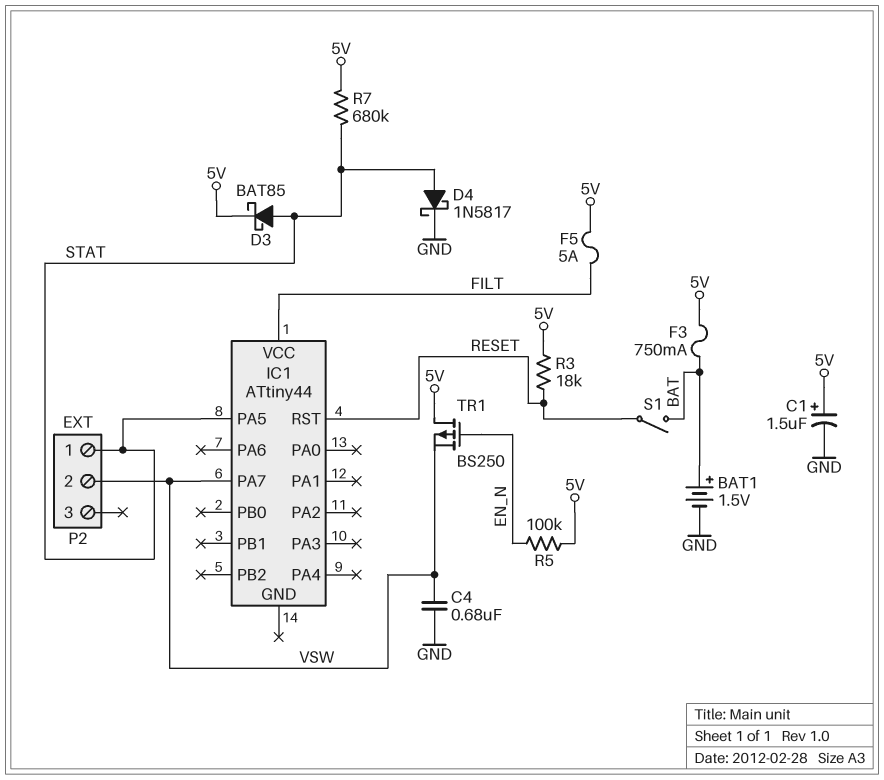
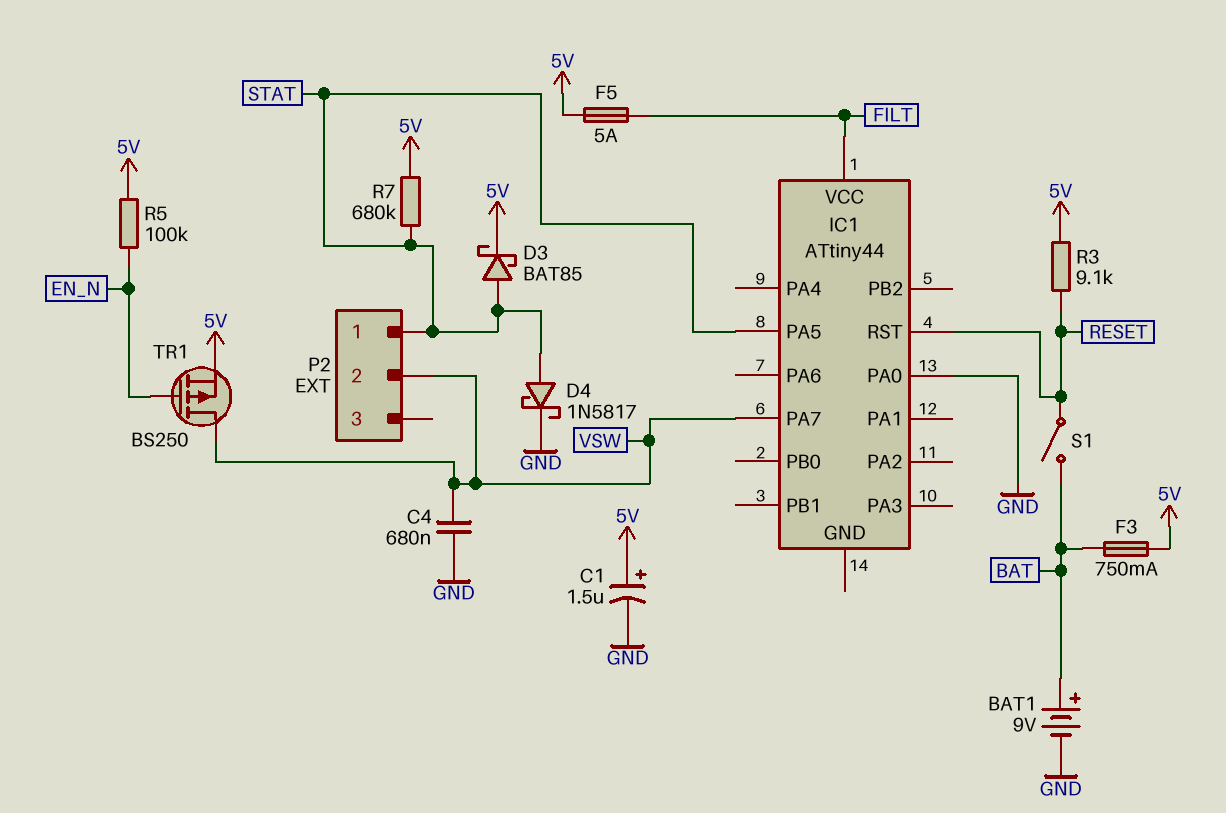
BAT1: 1.5V (plus BAT, minus GND) -> 9V (plus BAT, minus GND)
IC1 pin PA0: none -> GND
R3: 18k (5V, RESET) -> 9.1k (5V, RESET)
TR1: PMOS BS250 (G EN_N, D 5V, S VSW) -> PMOS BS250 (G EN_N, D VSW, S 5V)

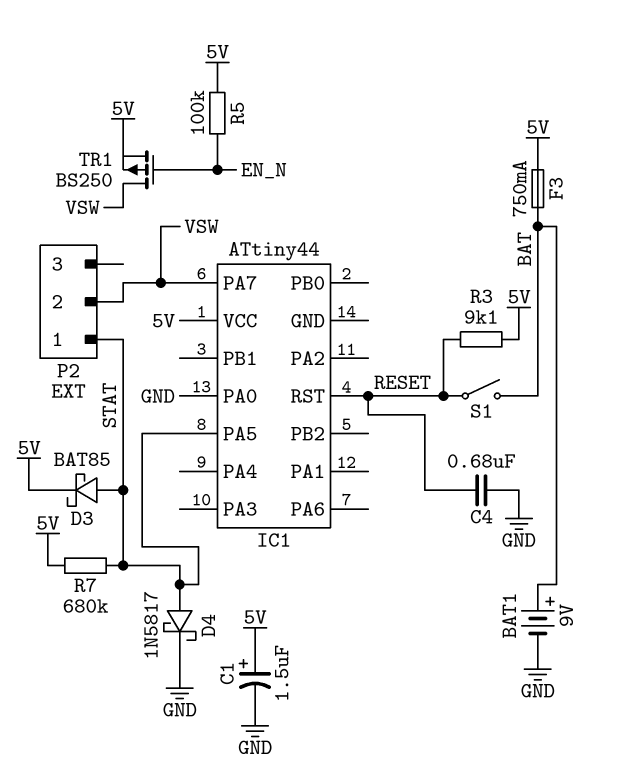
C4: 680nF (GND, VSW) -> 680nF (GND, RESET)
F5: 5A (5V, FILT) -> none
IC1 pin VCC: FILT -> 5V

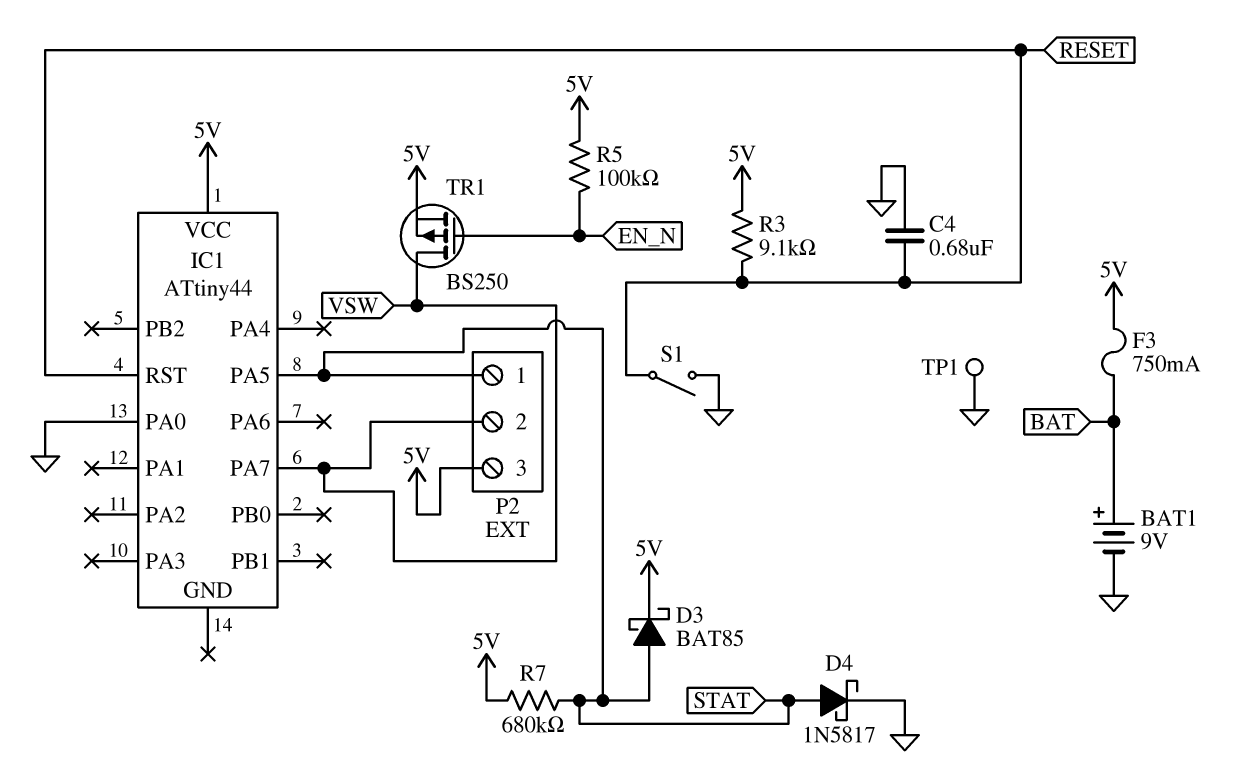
C1: 1.5uF (plus 5V, minus GND) -> none
P2 pin 3: none -> 5V
S1: switch (BAT, RESET) -> switch (GND, RESET)
TP1: none -> test point (GND)

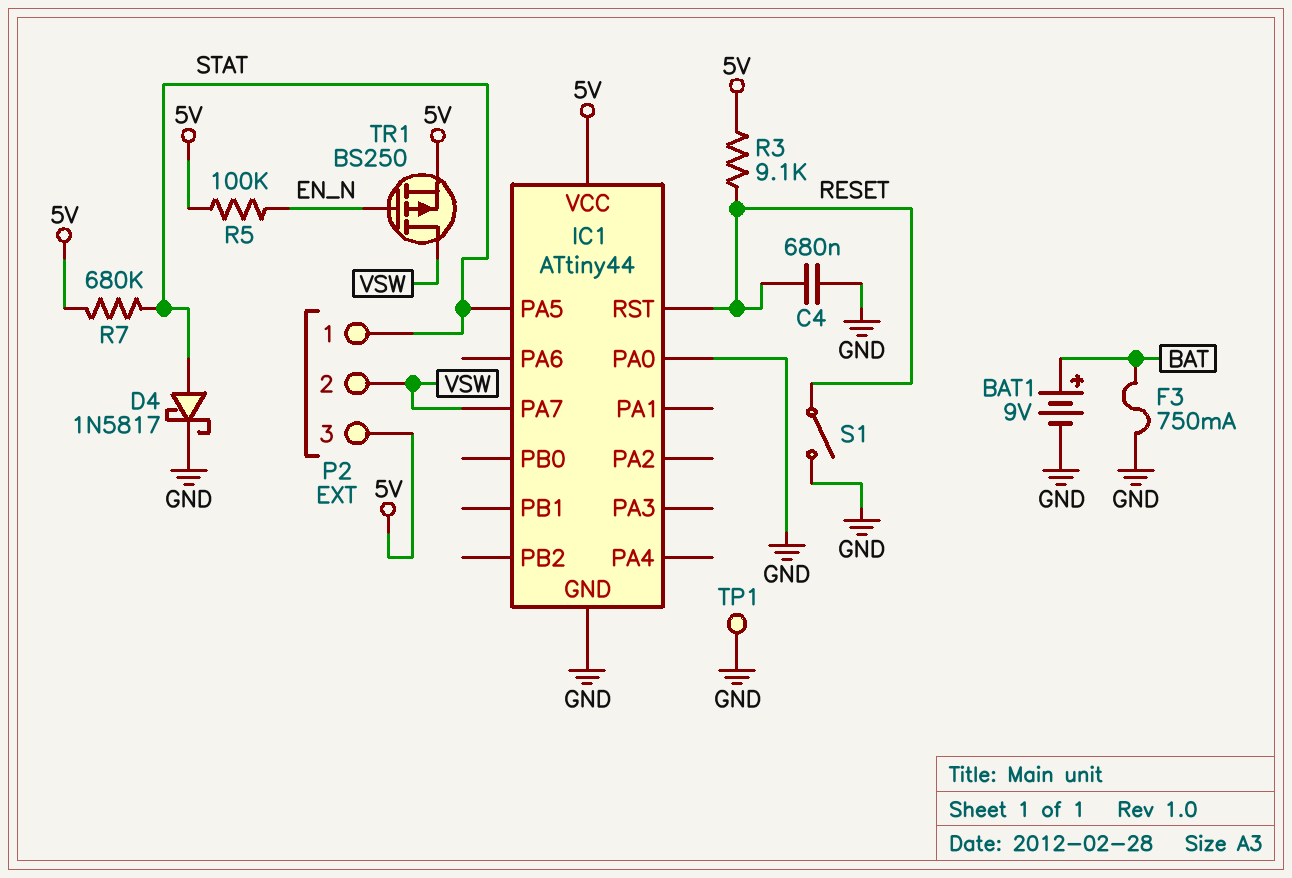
D3: schottky BAT85 (A STAT, K 5V) -> none
F3: 750mA (5V, BAT) -> 750mA (BAT, GND)
IC1 pin GND: none -> GND

